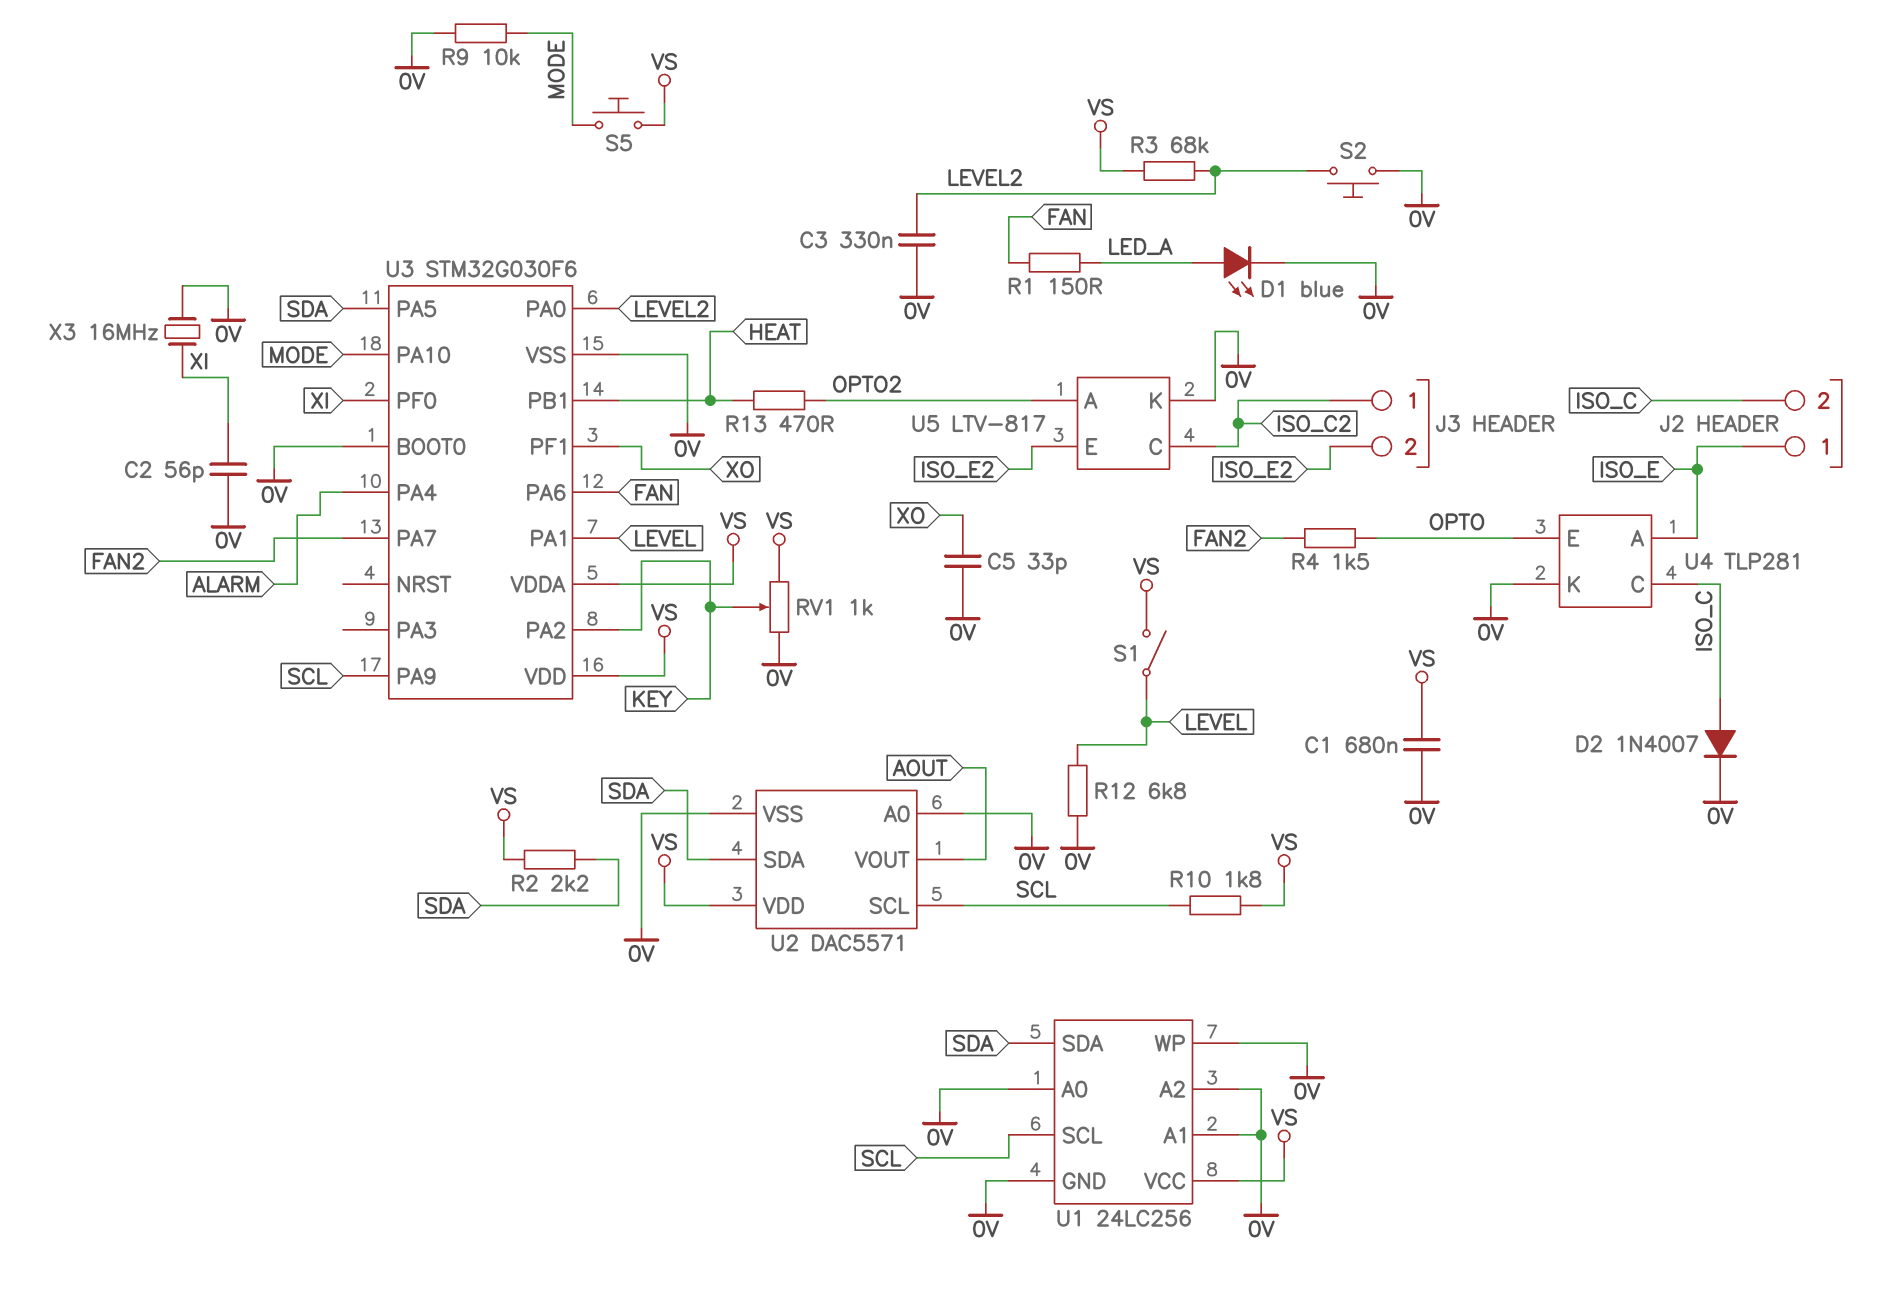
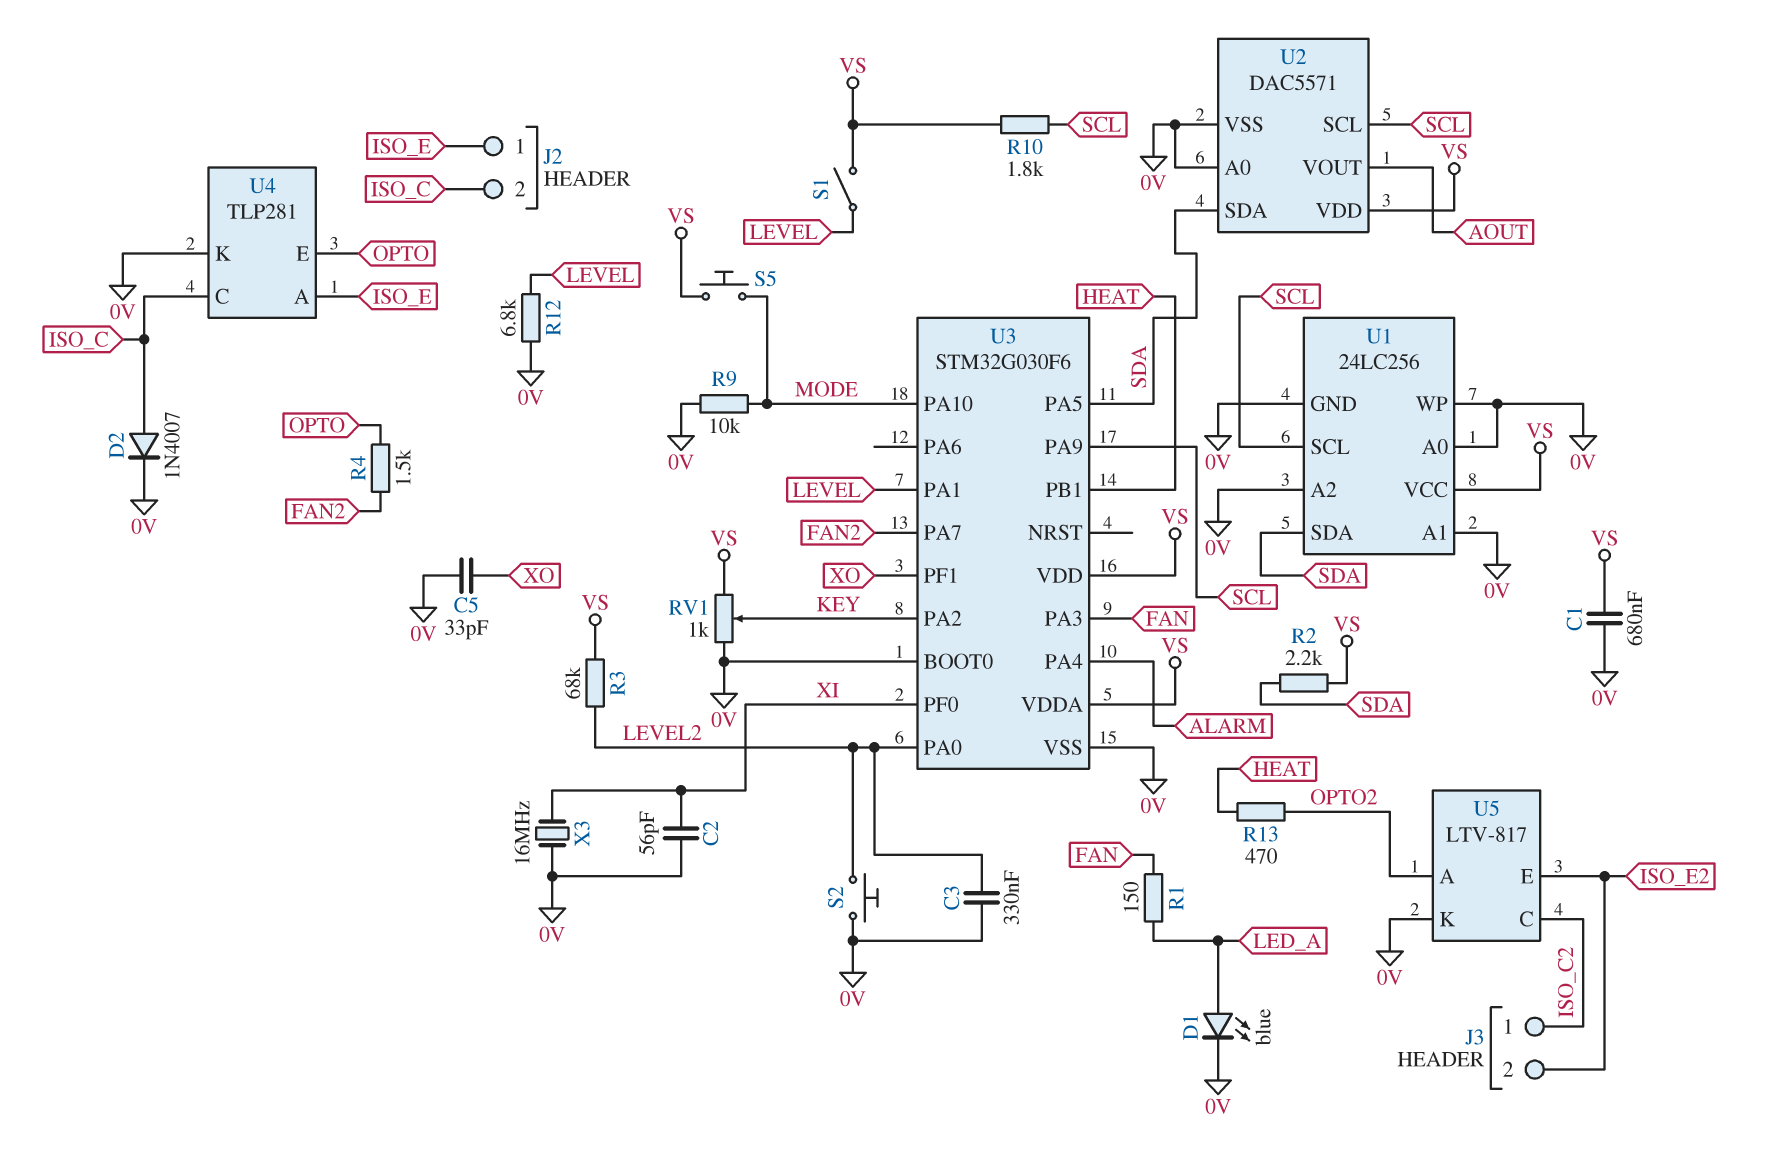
U3 pin PA3: none -> FAN
U3 pin PA6: FAN -> none

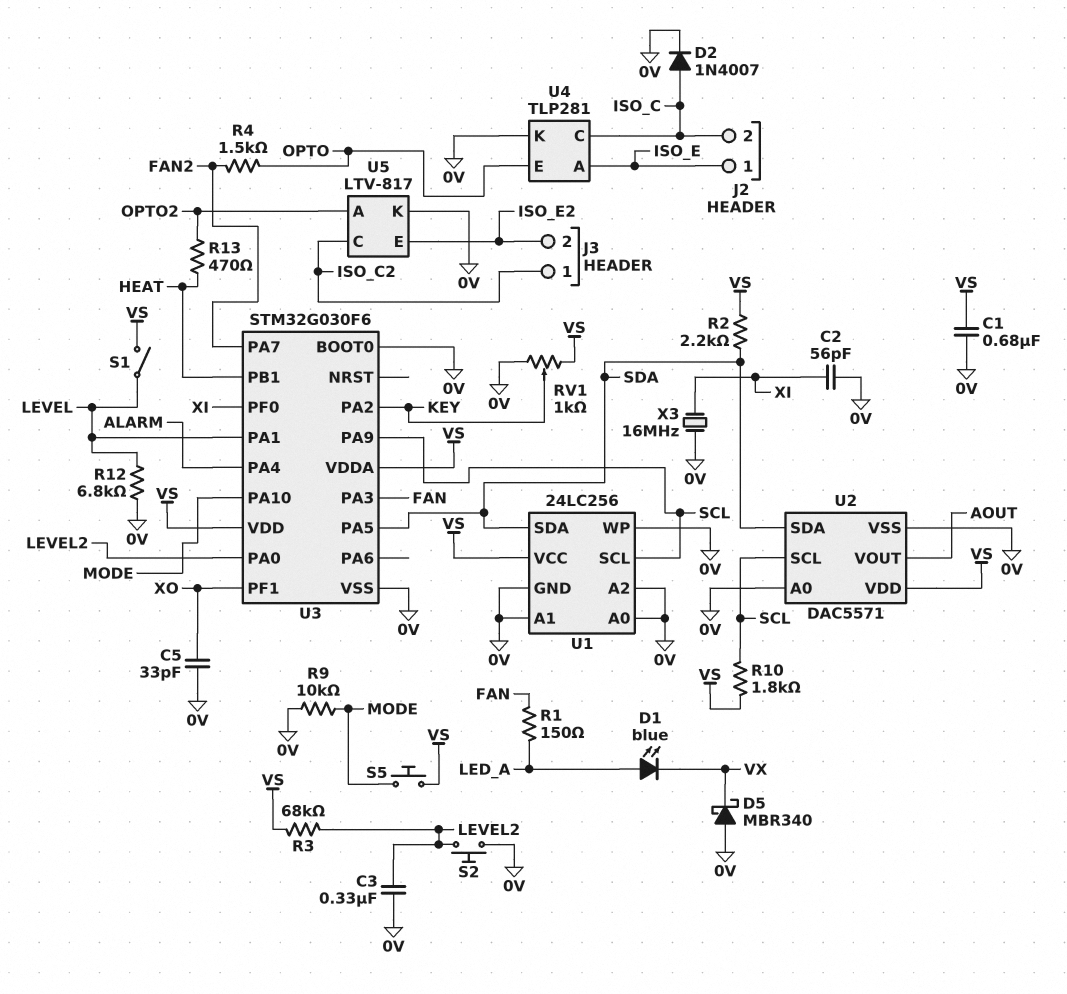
D1: LED blue (A LED_A, K 0V) -> LED blue (A LED_A, K VX)
D5: none -> schottky MBR340 (A 0V, K VX)

